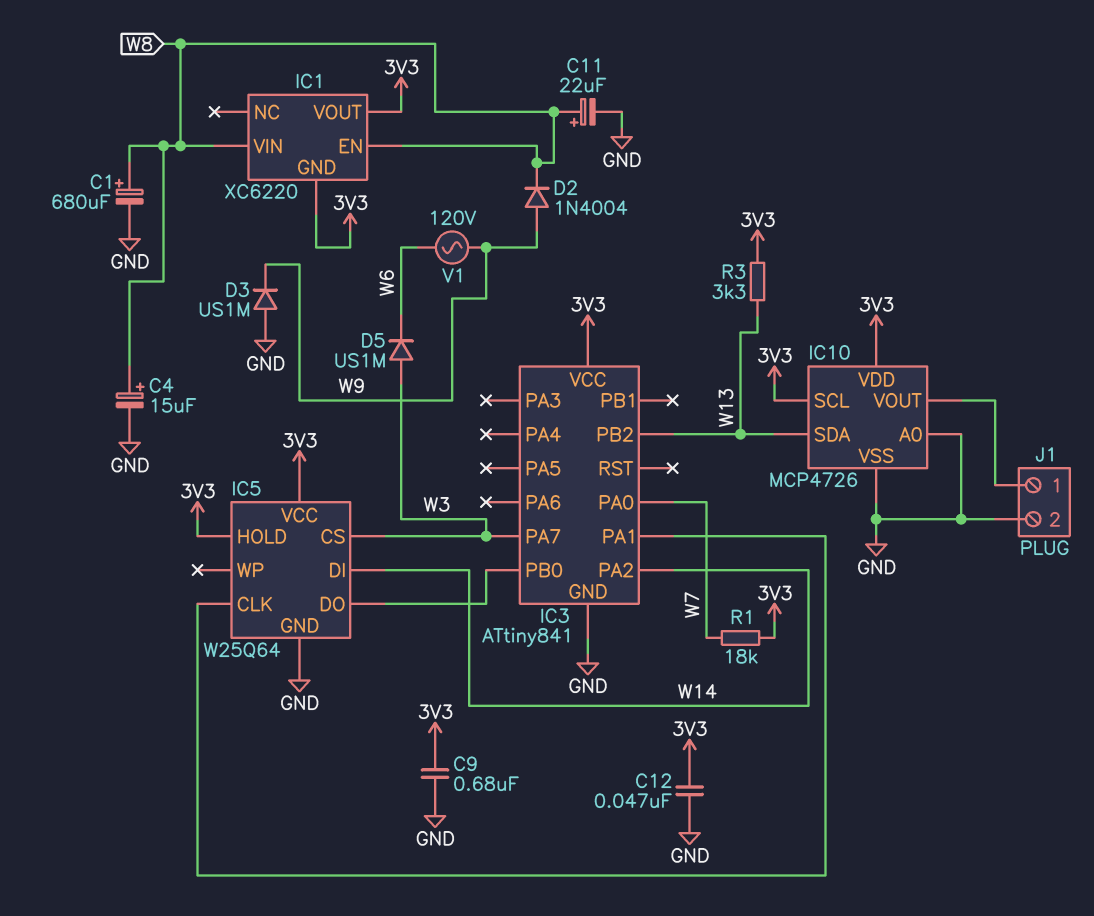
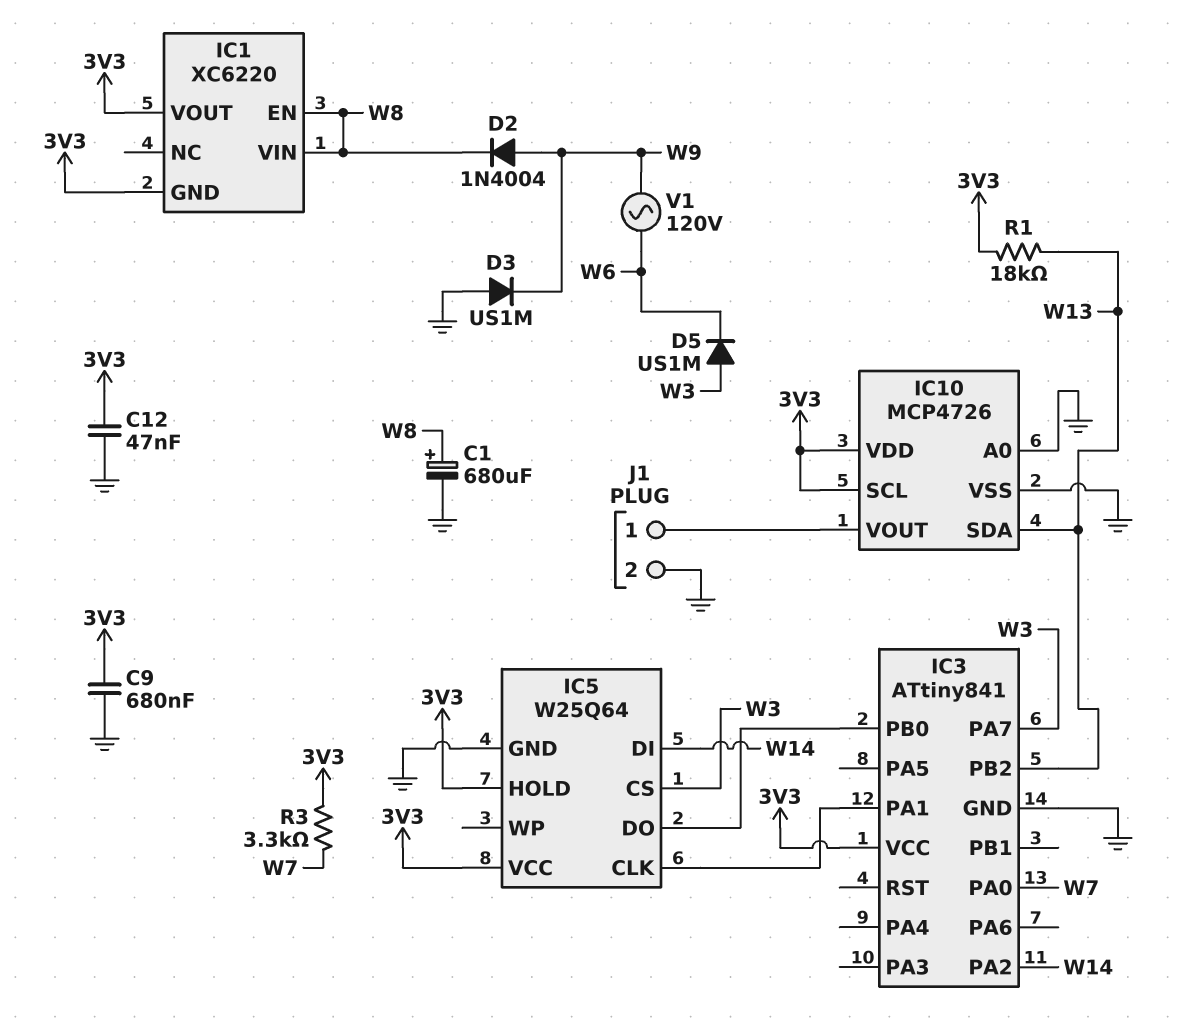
C4: 15uF (plus W8, minus GND) -> none
C11: 22uF (plus W8, minus GND) -> none
R1: 18k (3V3, W7) -> 18k (3V3, W13)
R3: 3.3k (3V3, W13) -> 3.3k (3V3, W7)

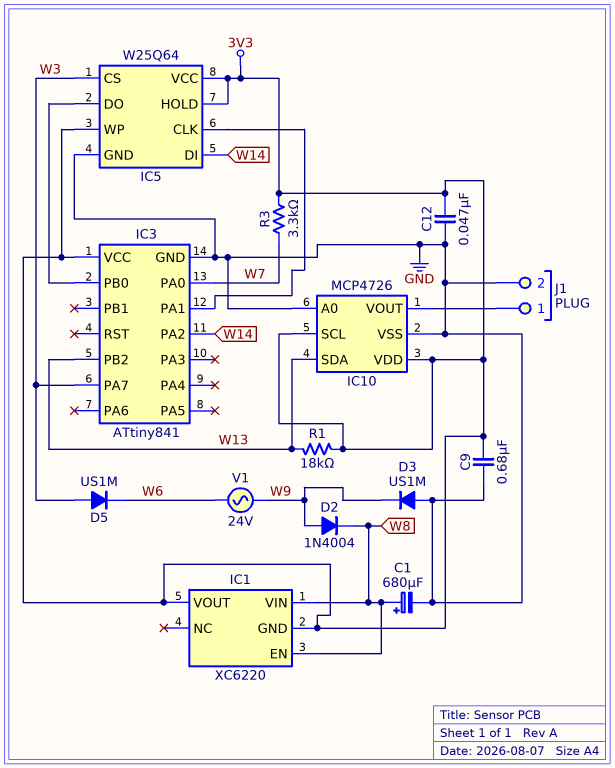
IC5 pin WP: none -> 3V3
V1: AC 120V (W6, W9) -> AC 24V (W6, W9)

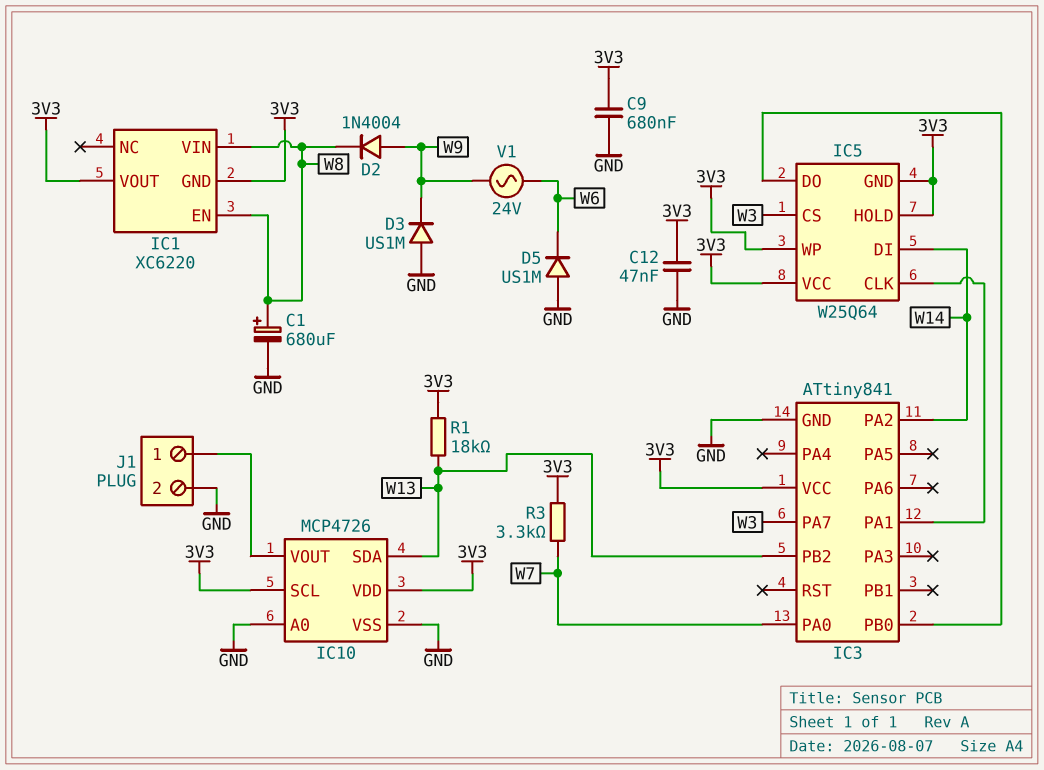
D5: diode US1M (A W3, K W6) -> diode US1M (A GND, K W6)
IC5 pin GND: GND -> 3V3

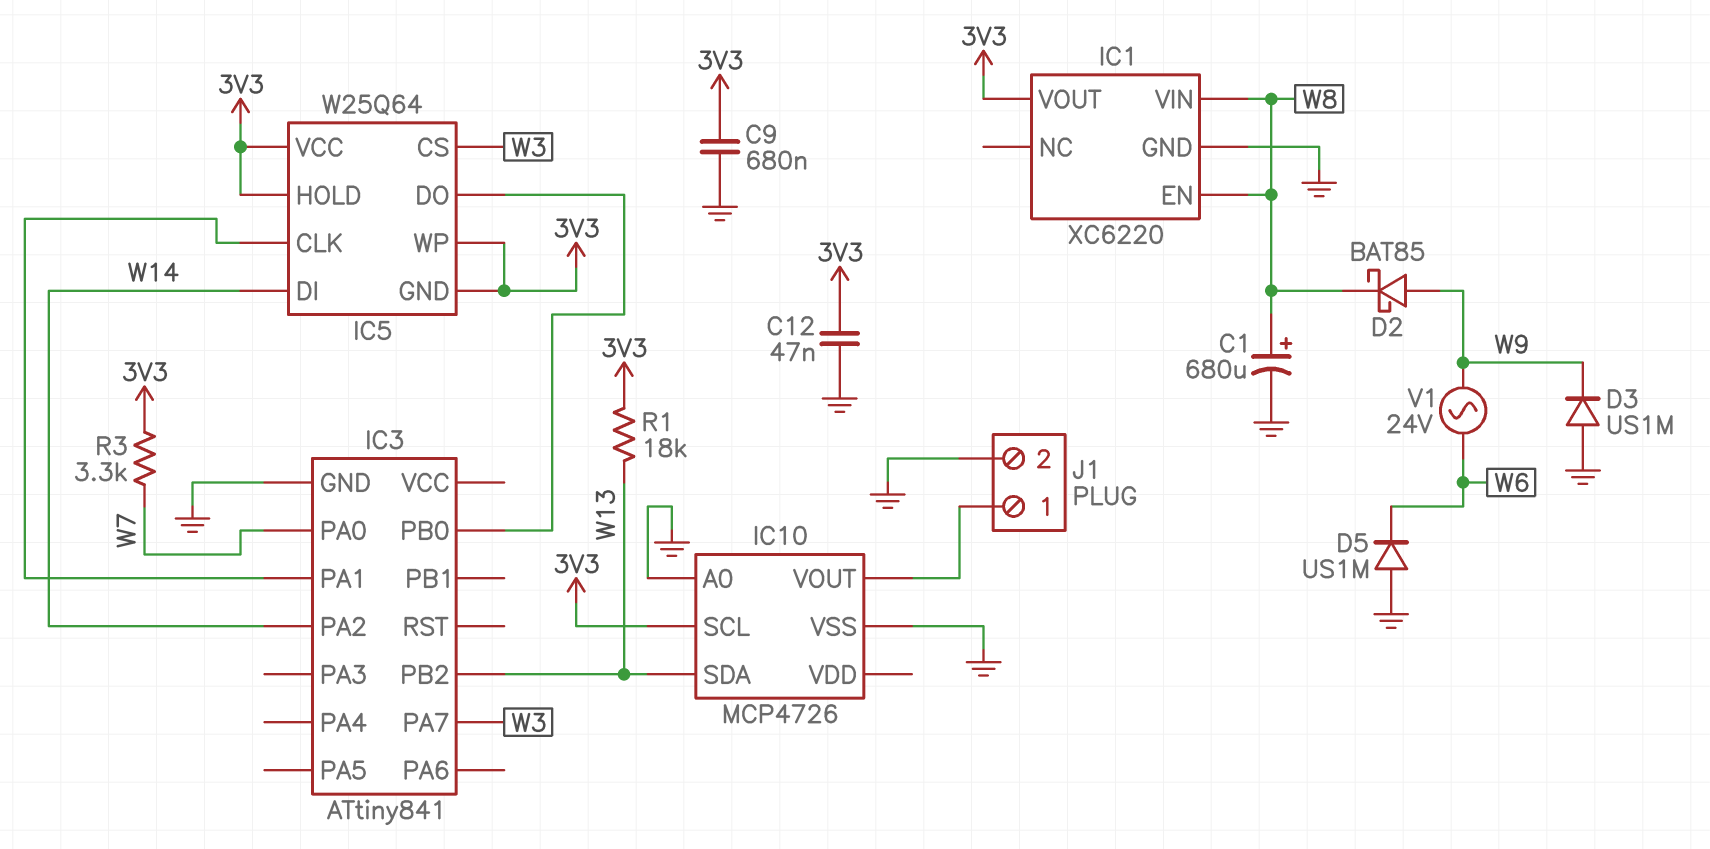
D2: diode 1N4004 (A W9, K W8) -> schottky BAT85 (A W9, K W8)
IC1 pin GND: 3V3 -> GND
IC3 pin VCC: 3V3 -> none
IC10 pin VDD: 3V3 -> none

